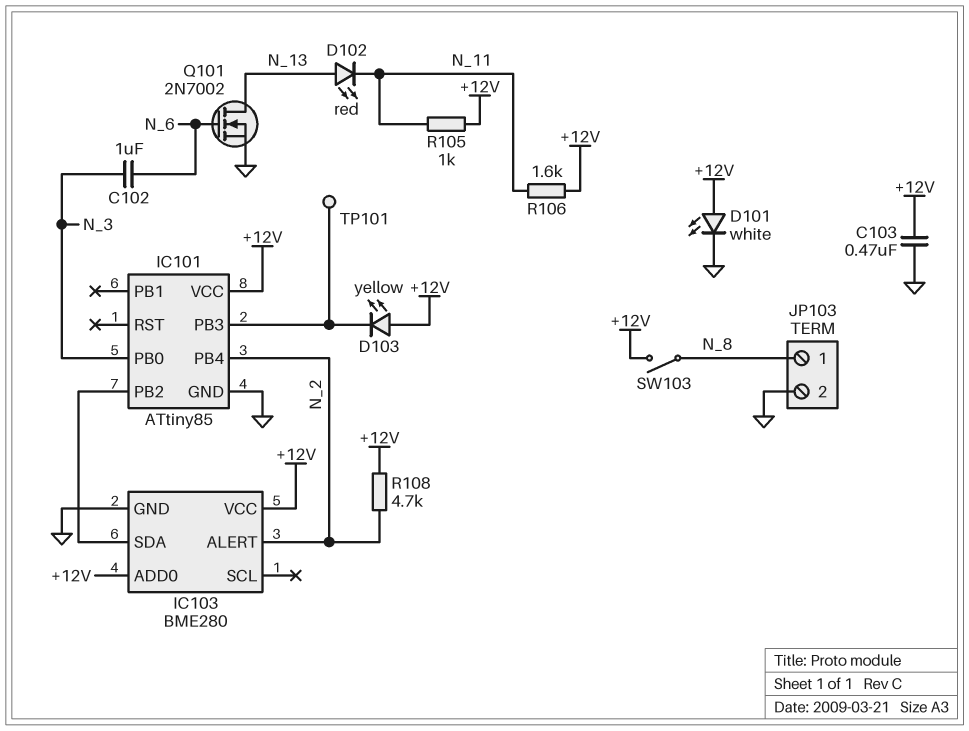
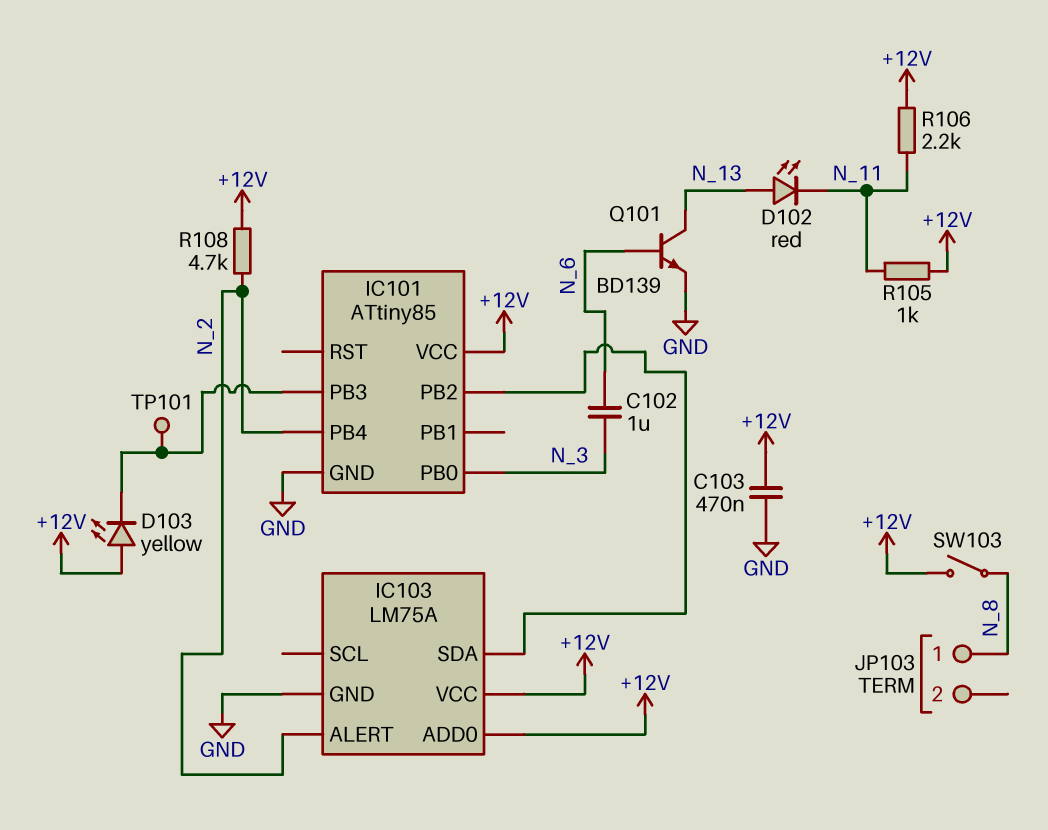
D101: LED white (A +12V, K GND) -> none
IC103: BME280 -> LM75A
JP103 pin 2: GND -> none
Q101: NMOS 2N7002 (G N_6, D N_13, S GND) -> NPN BD139 (B N_6, C N_13, E GND)
R106: 1.6k (+12V, N_11) -> 2.2k (+12V, N_11)

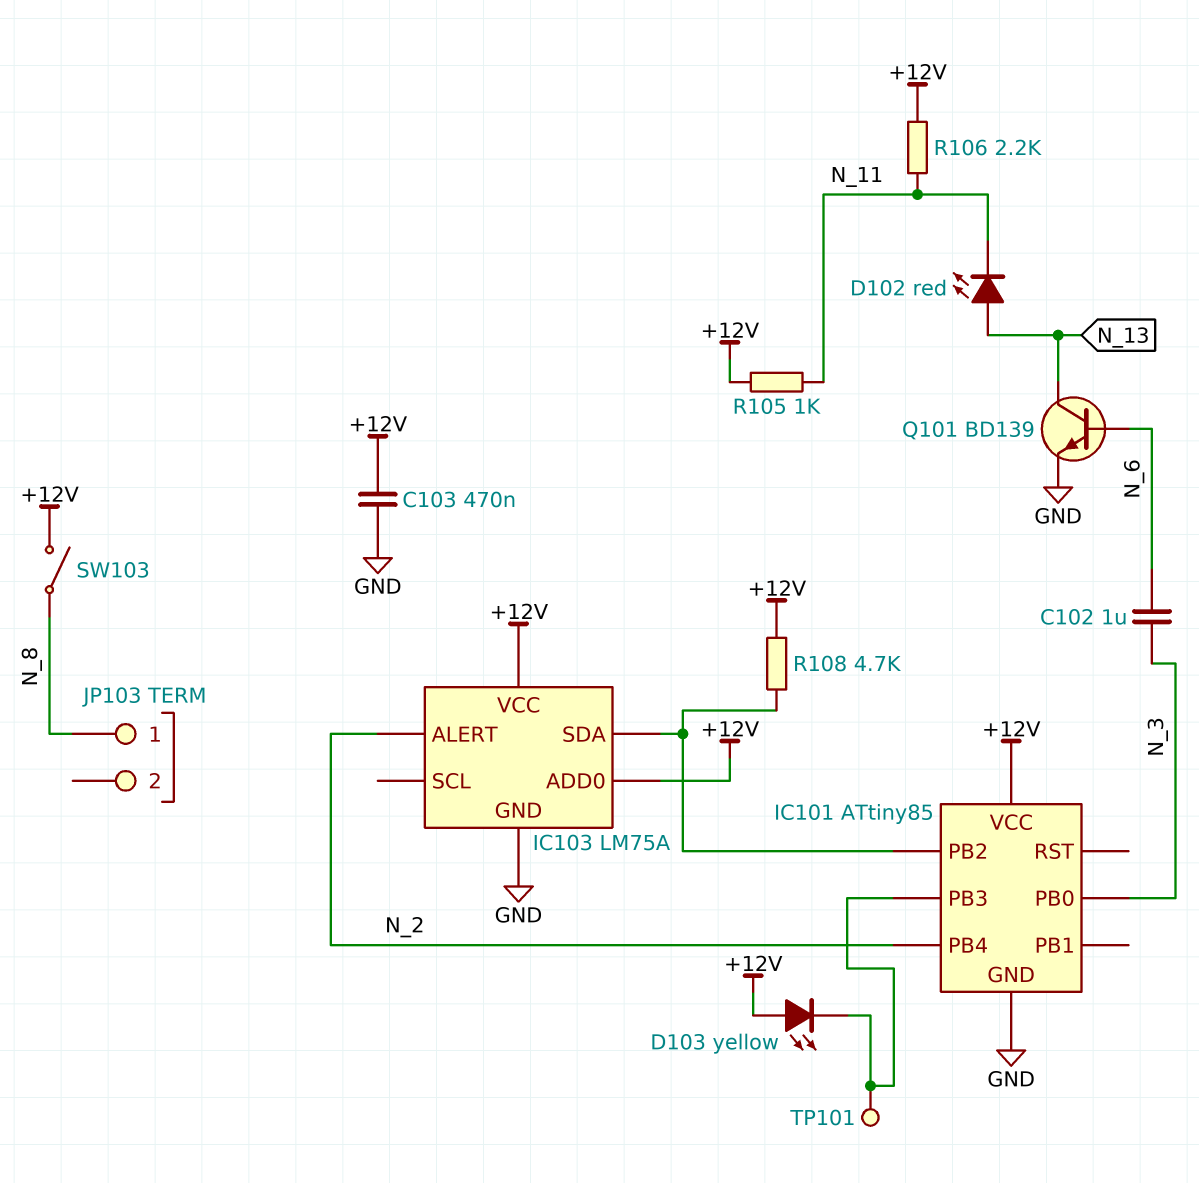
R108: 4.7k (+12V, N_2) -> 4.7k (+12V, IC101/PB2)

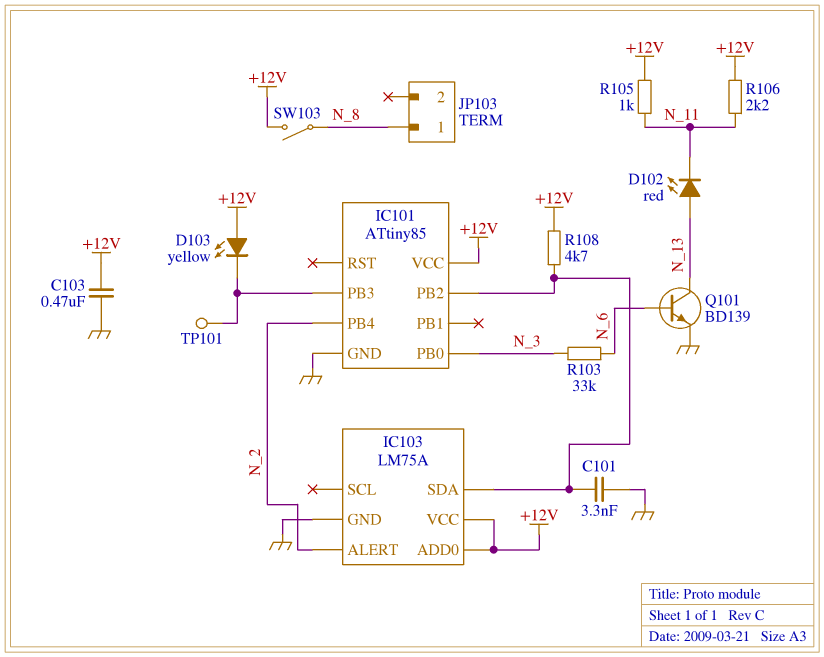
C101: none -> 3.3nF (GND, IC101/PB2)
C102: 1uF (N_3, N_6) -> none
R103: none -> 33k (N_3, N_6)

